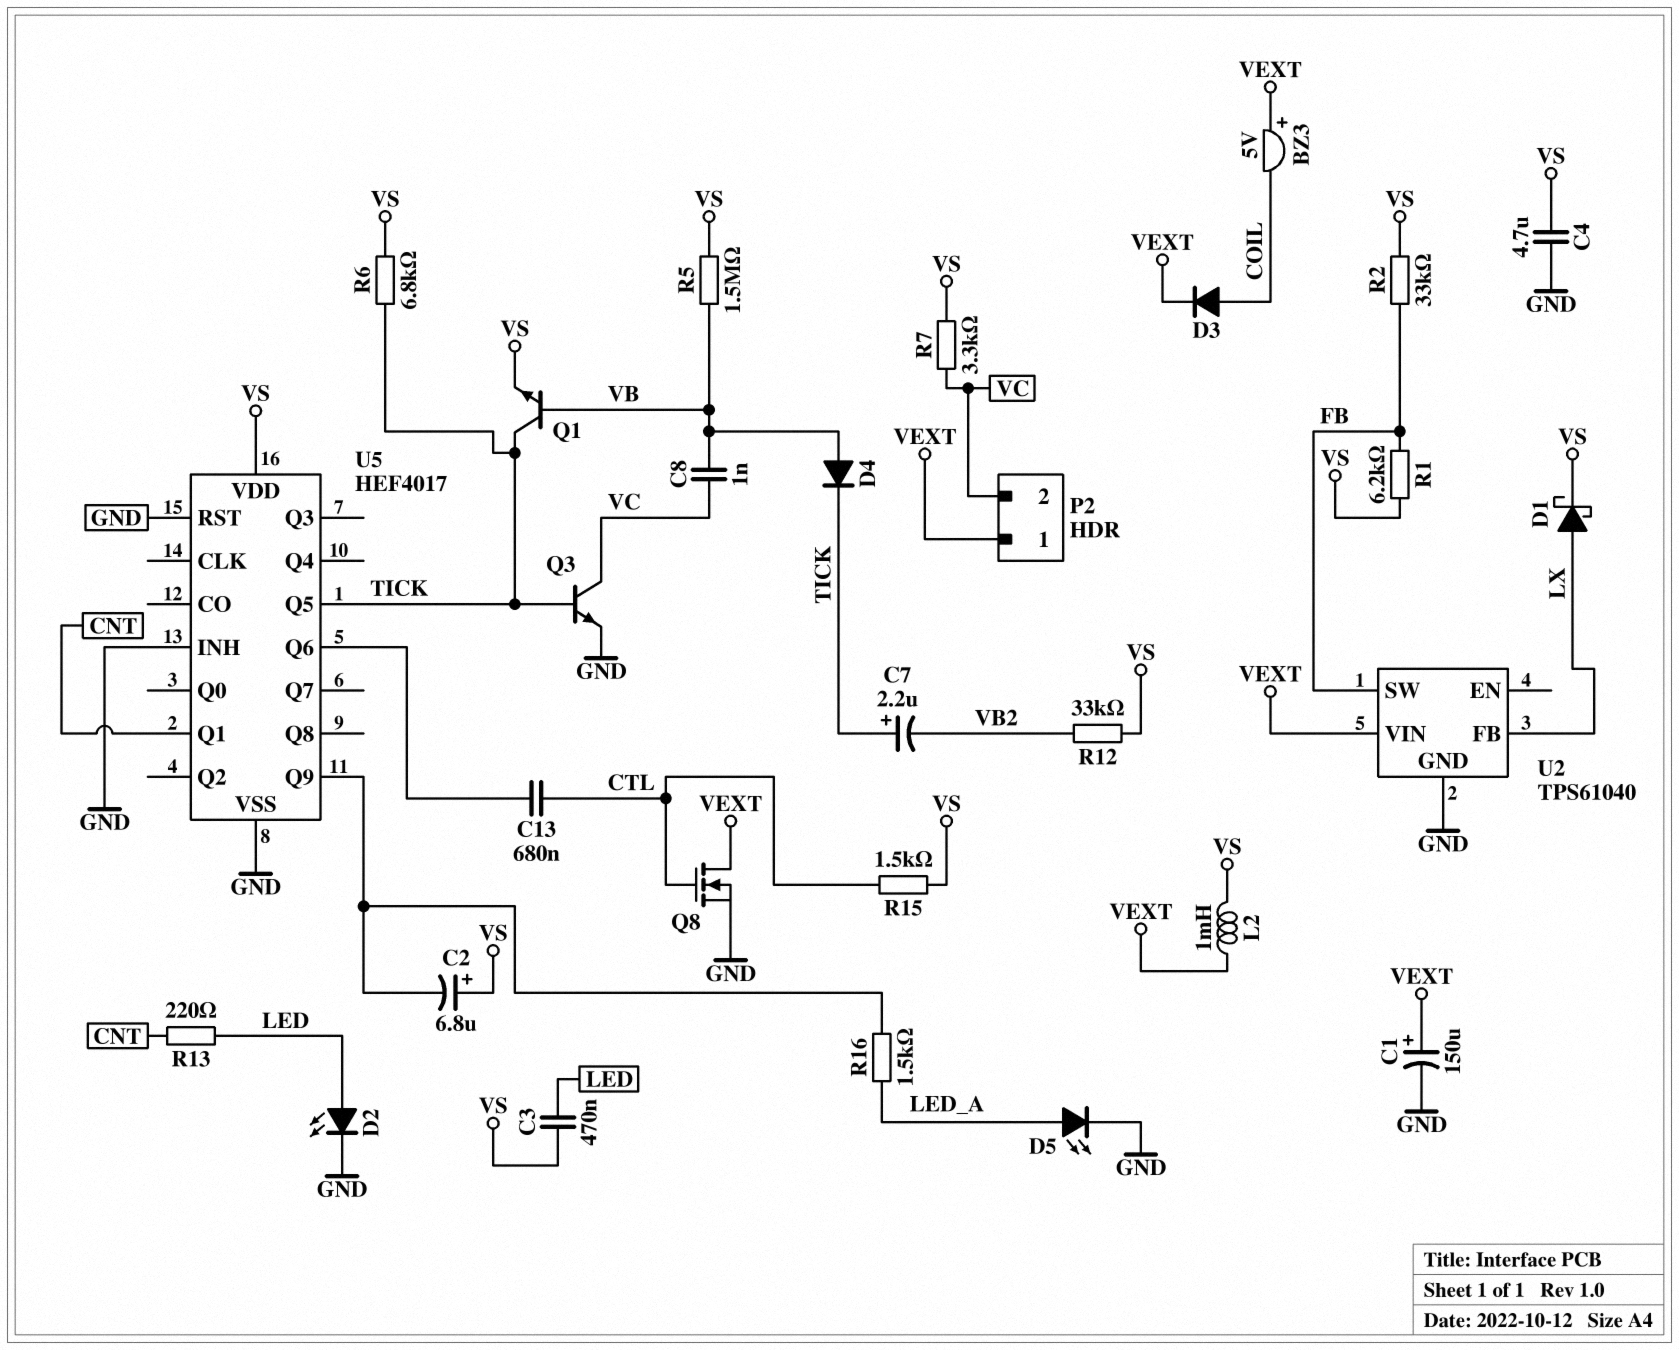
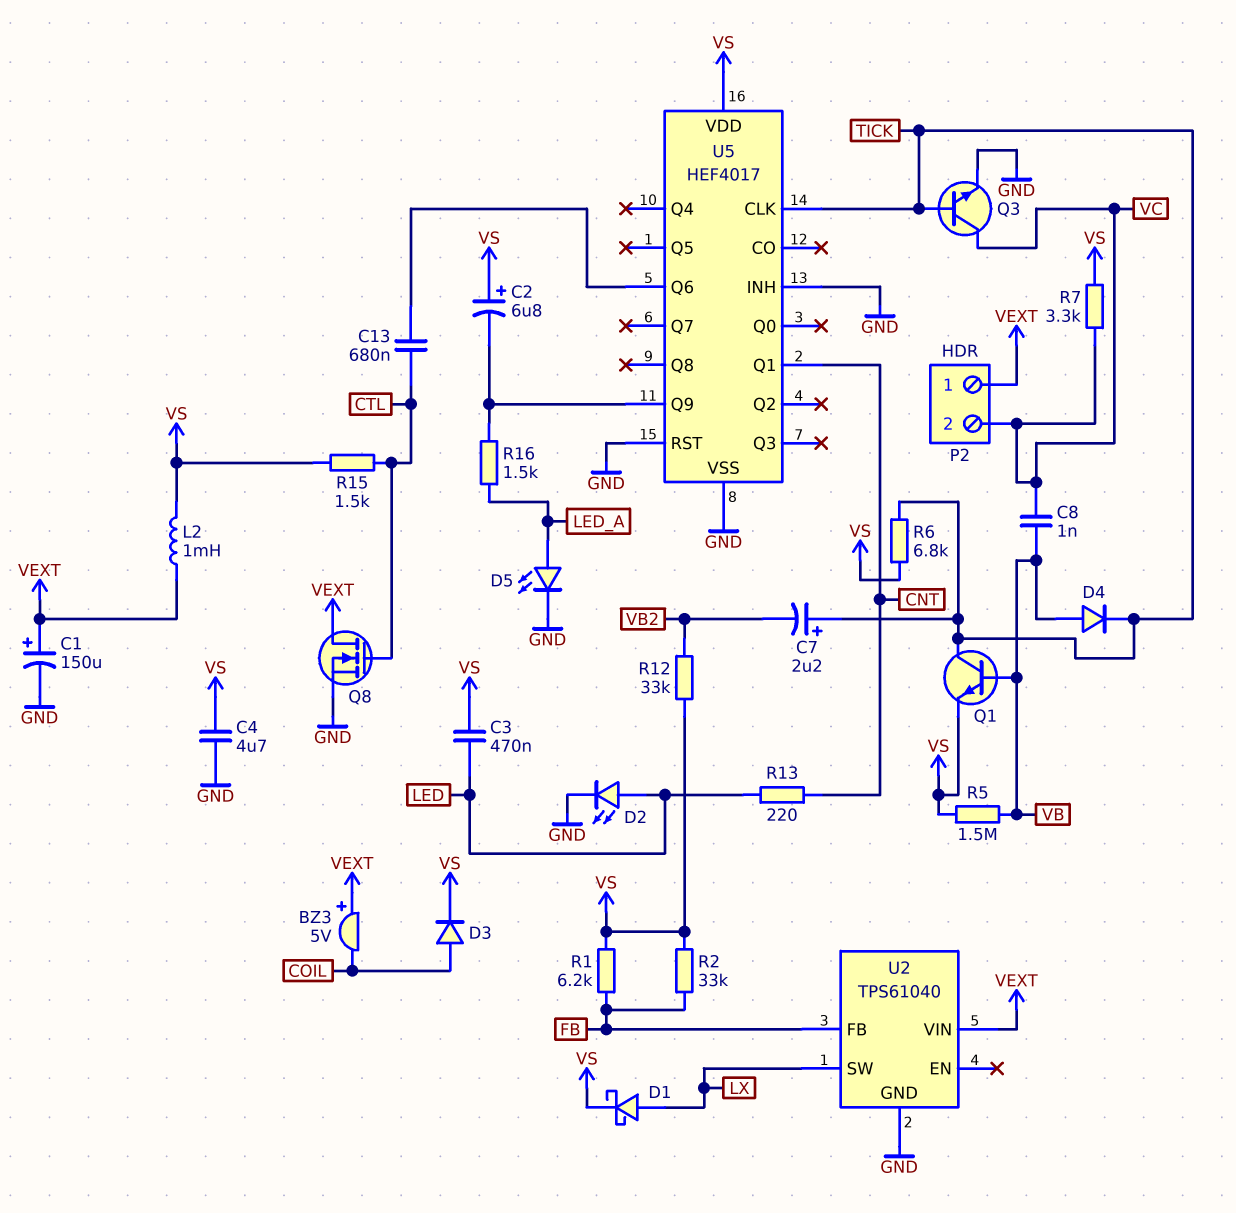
D3: diode (A COIL, K VEXT) -> diode (A COIL, K VS)
U2 pin FB: LX -> FB
U2 pin SW: FB -> LX
U5 pin CLK: none -> TICK
U5 pin Q5: TICK -> none

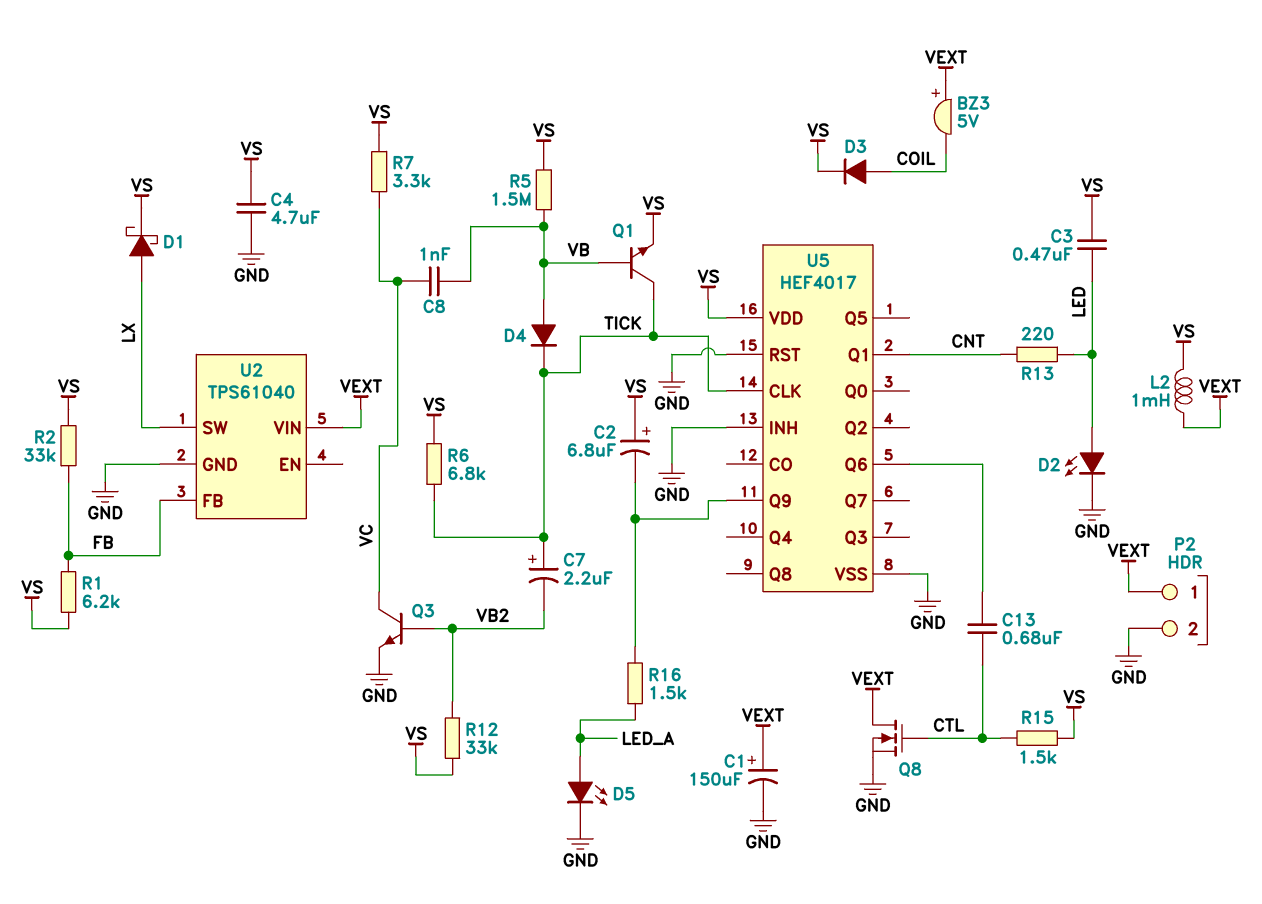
P2 pin 2: VC -> GND
Q3: NPN (B TICK, C VC, E GND) -> NPN (B VB2, C VC, E GND)

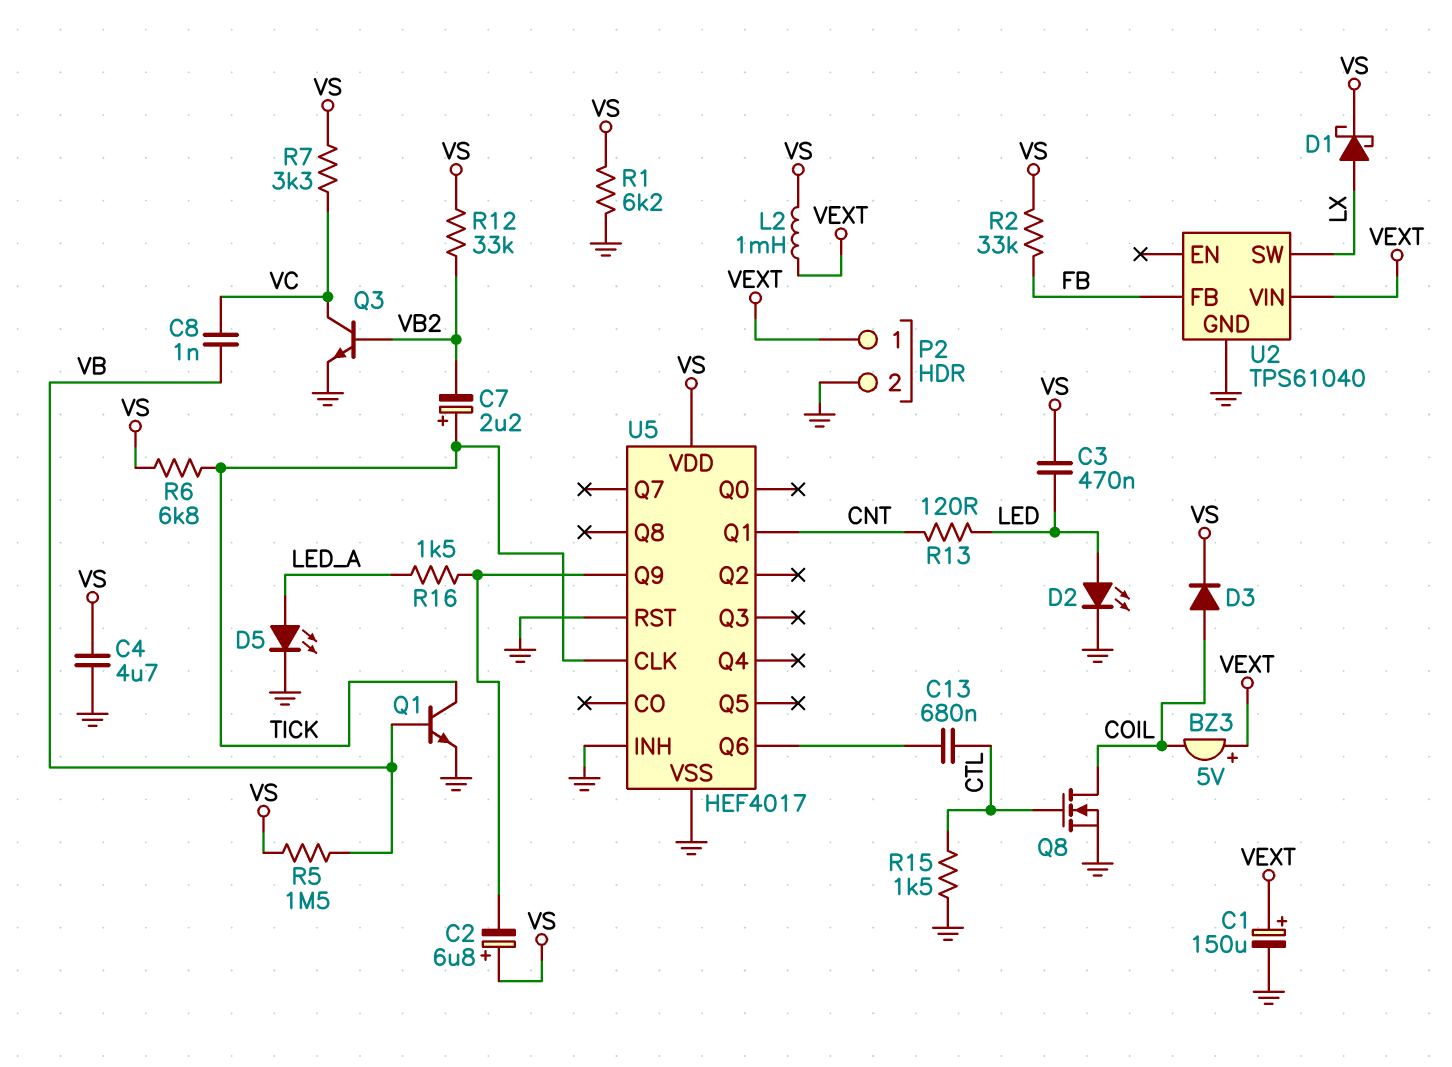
D4: diode (A VB, K TICK) -> none
Q1: NPN (B VB, C TICK, E VS) -> NPN (B VB, C TICK, E GND)
Q8: NMOS (G CTL, D VEXT, S GND) -> NMOS (G CTL, D COIL, S GND)
R1: 6.2k (FB, VS) -> 6.2k (GND, VS)
R13: 220 (CNT, LED) -> 120 (CNT, LED)
R15: 1.5k (CTL, VS) -> 1.5k (CTL, GND)

